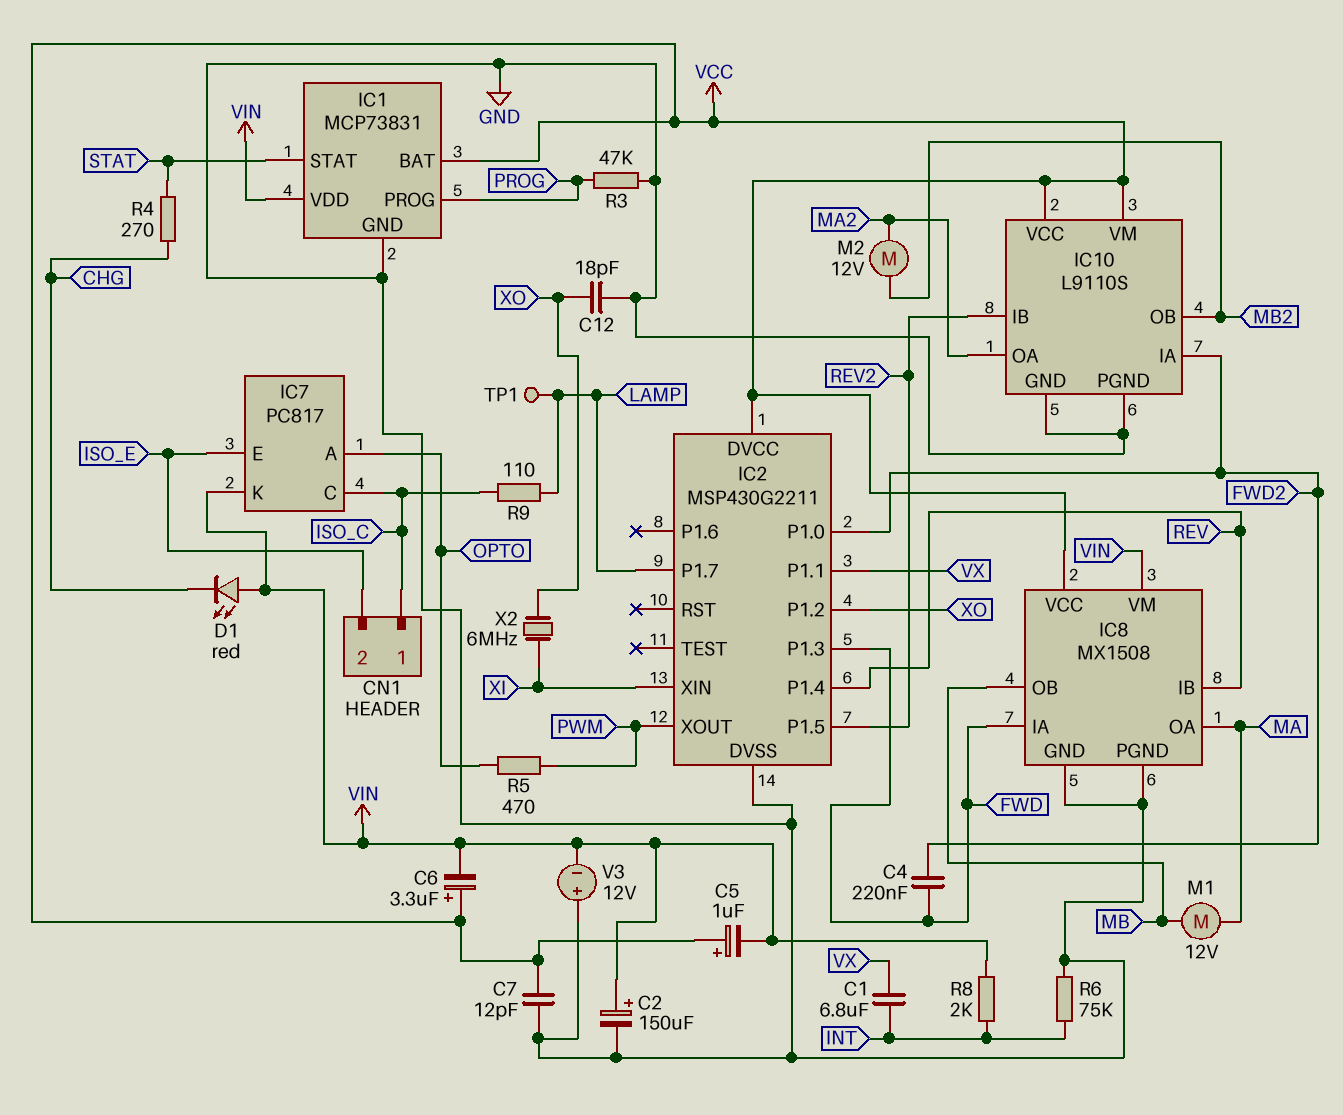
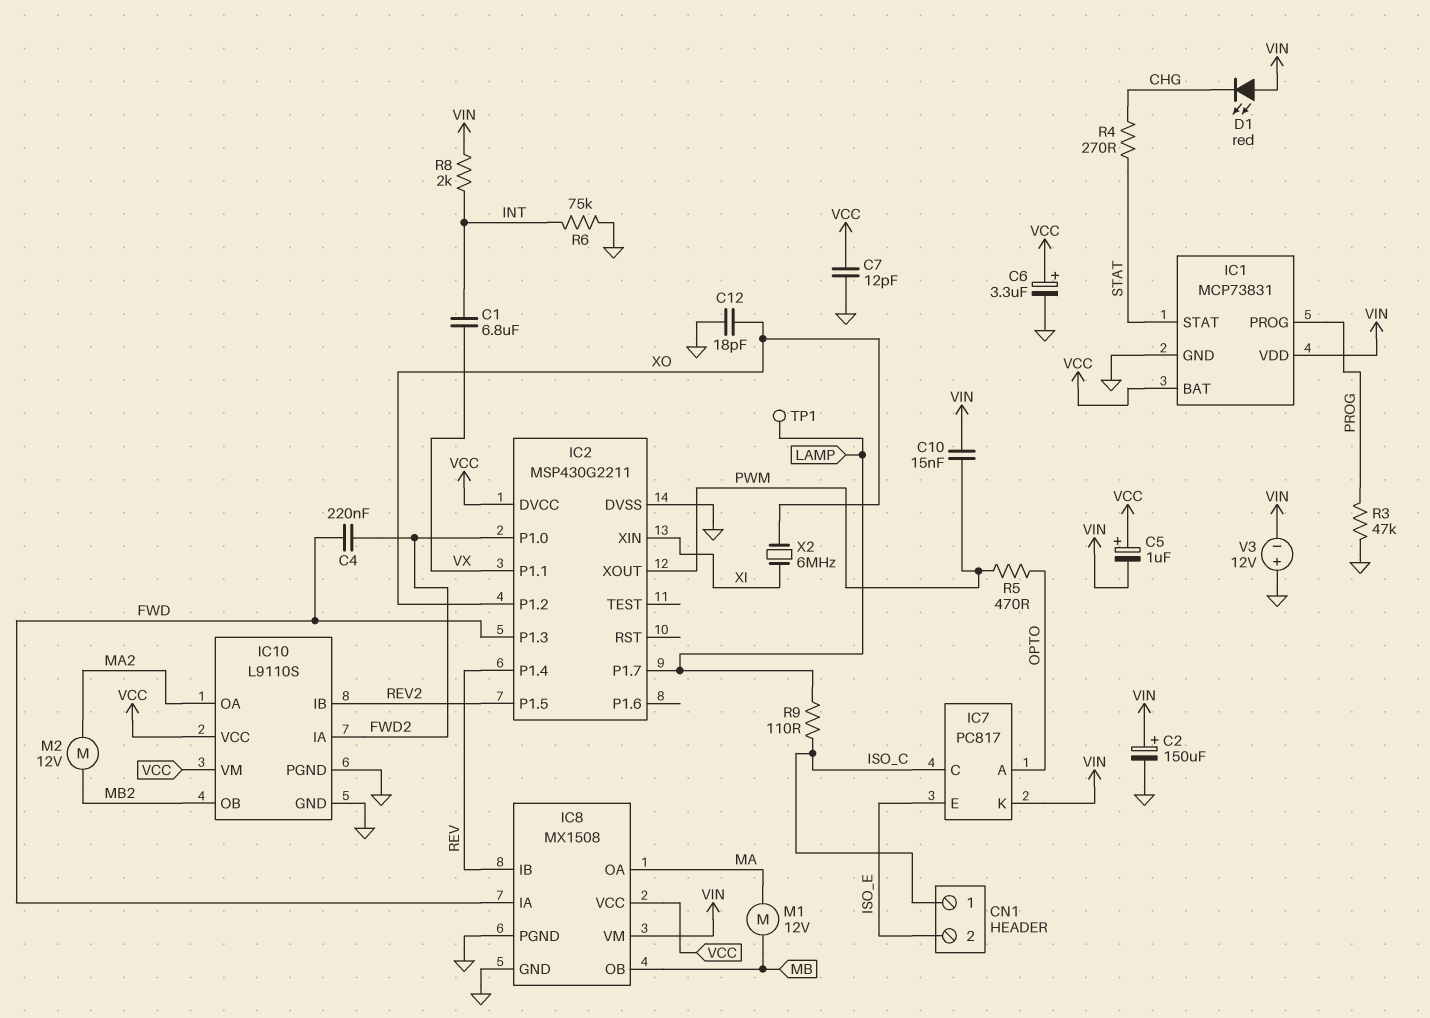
C6: 3.3uF (plus VCC, minus VIN) -> 3.3uF (plus VCC, minus GND)
C10: none -> 15nF (PWM, VIN)

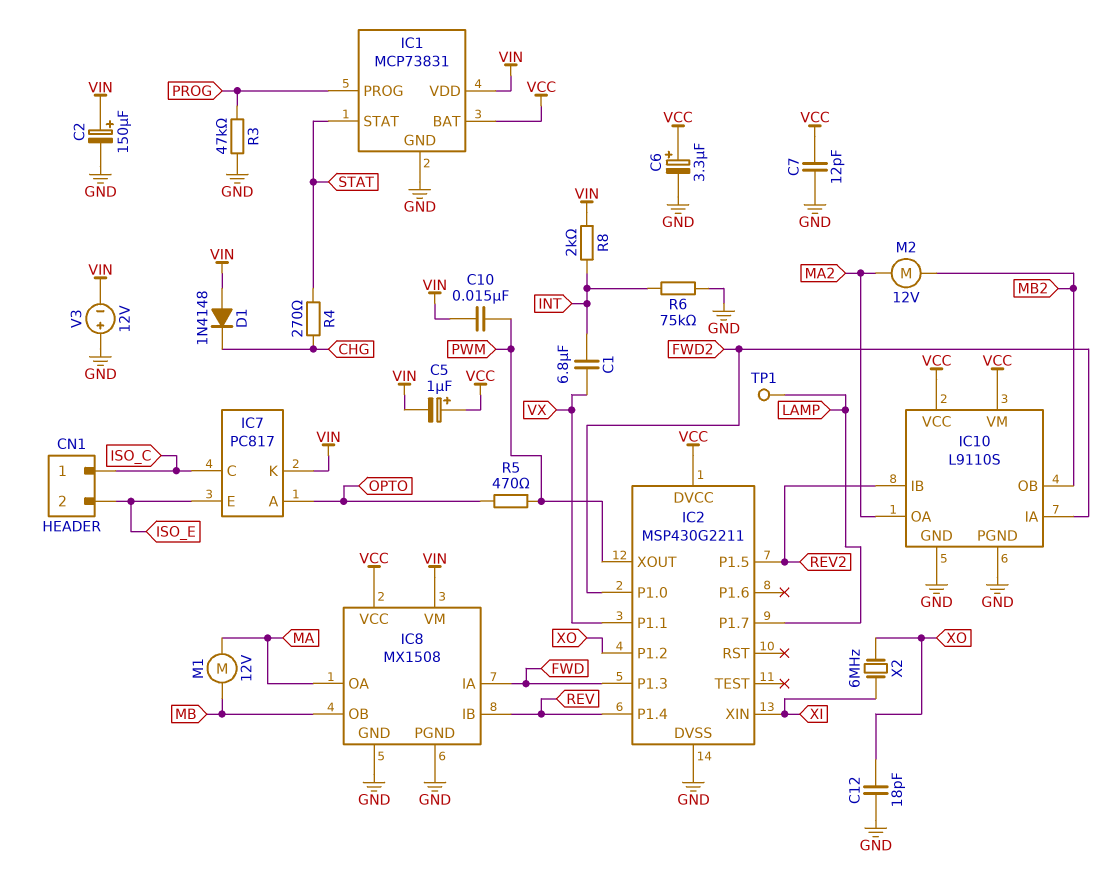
C4: 220nF (FWD, FWD2) -> none
D1: LED red (A VIN, K CHG) -> diode 1N4148 (A VIN, K CHG)
R9: 110 (ISO_C, LAMP) -> none

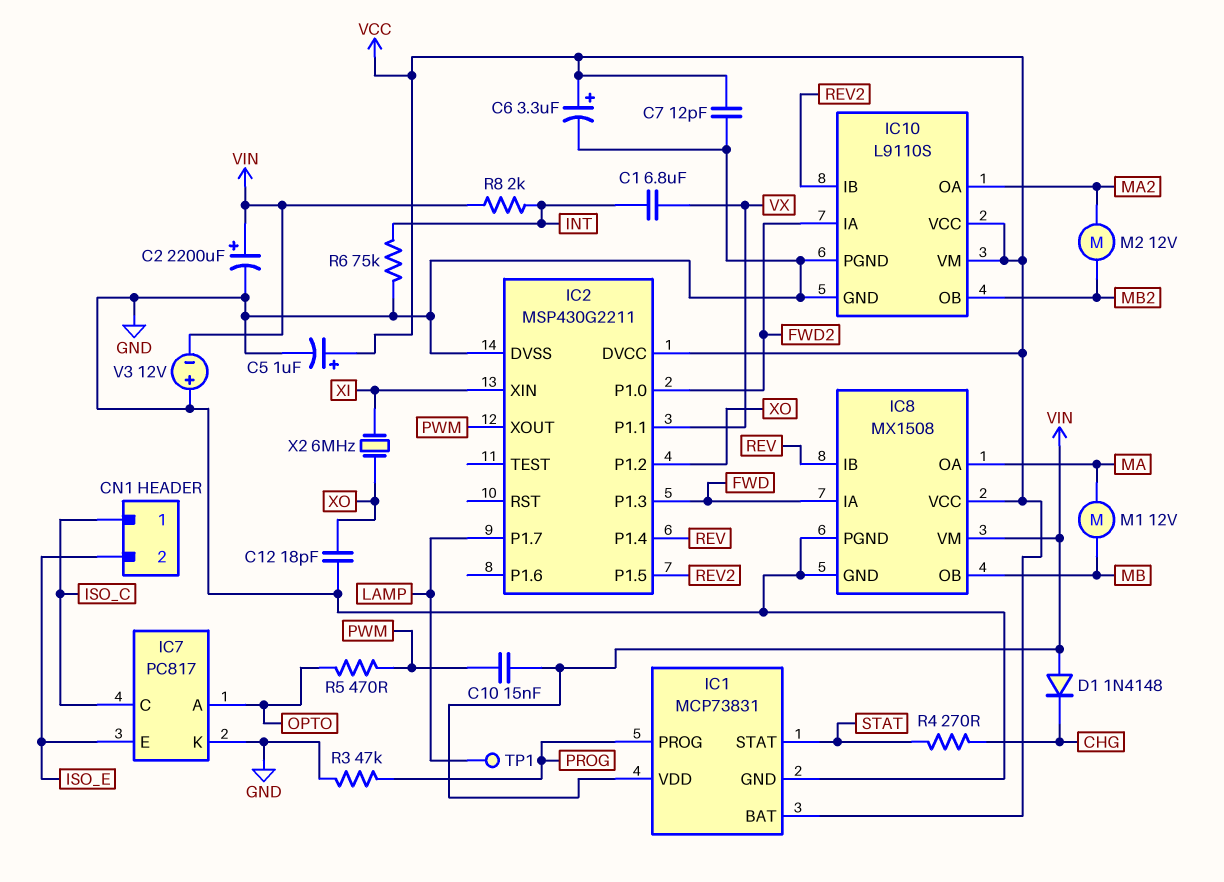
C2: 150uF (plus VIN, minus GND) -> 2200uF (plus VIN, minus GND)
C5: 1uF (plus VCC, minus VIN) -> 1uF (plus VCC, minus GND)
IC7 pin K: VIN -> GND

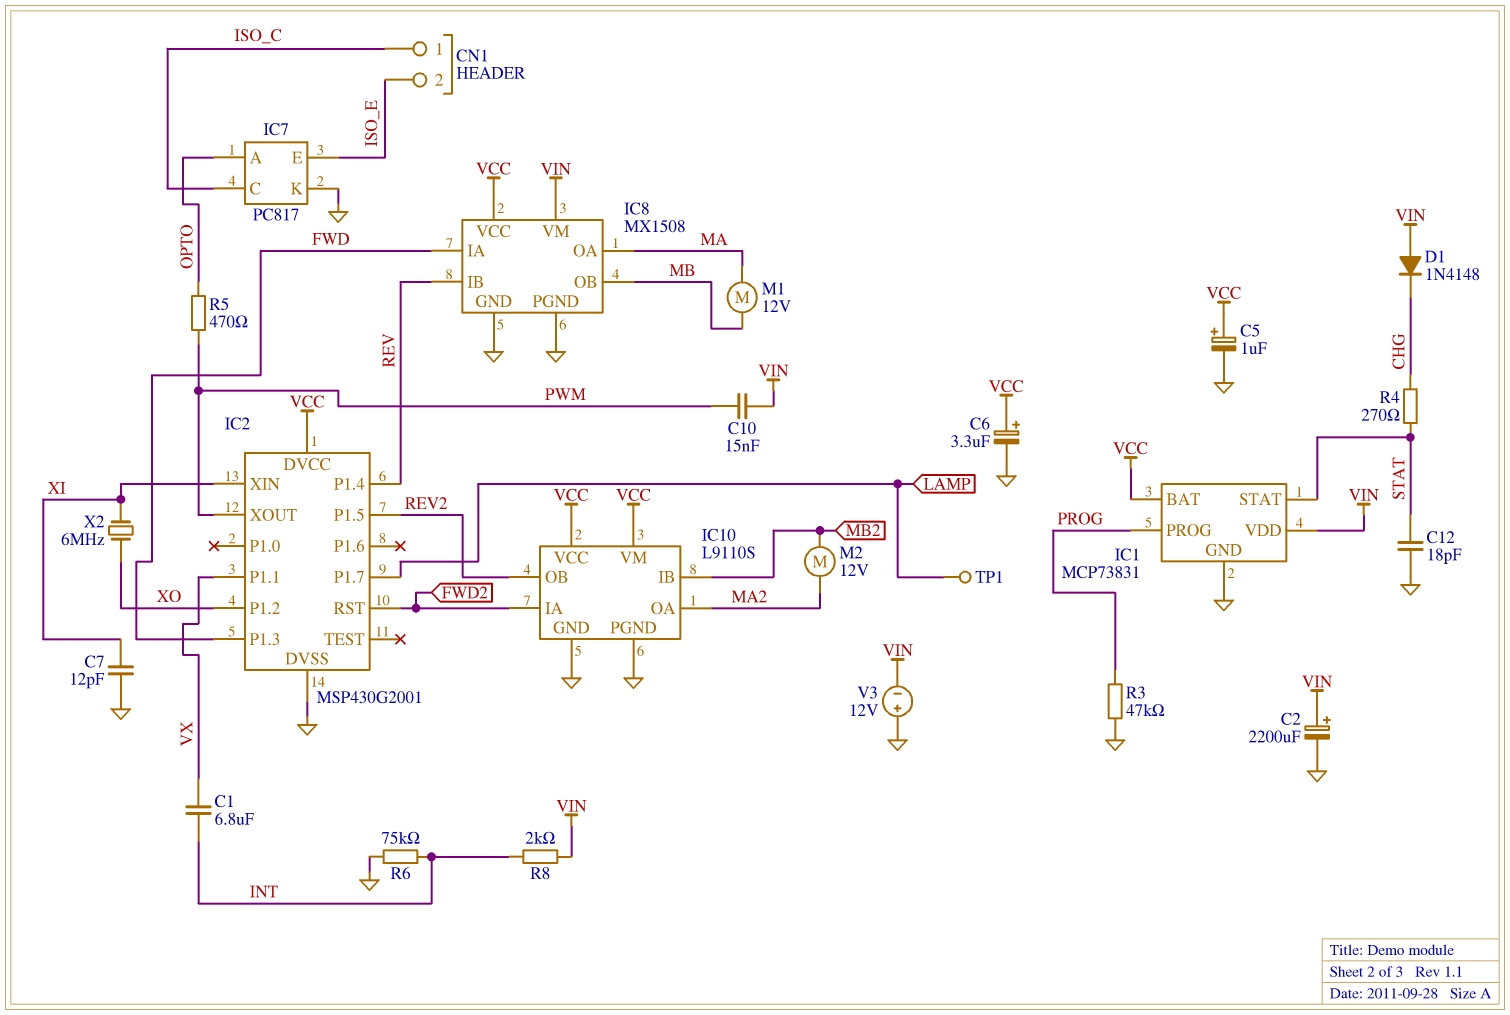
C7: 12pF (GND, VCC) -> 12pF (GND, XI)
C12: 18pF (GND, XO) -> 18pF (GND, STAT)
IC2: MSP430G2211 -> MSP430G2001
IC2 pin P1.0: FWD2 -> none
IC2 pin RST: none -> FWD2
IC10 pin IB: REV2 -> MB2
IC10 pin OB: MB2 -> REV2

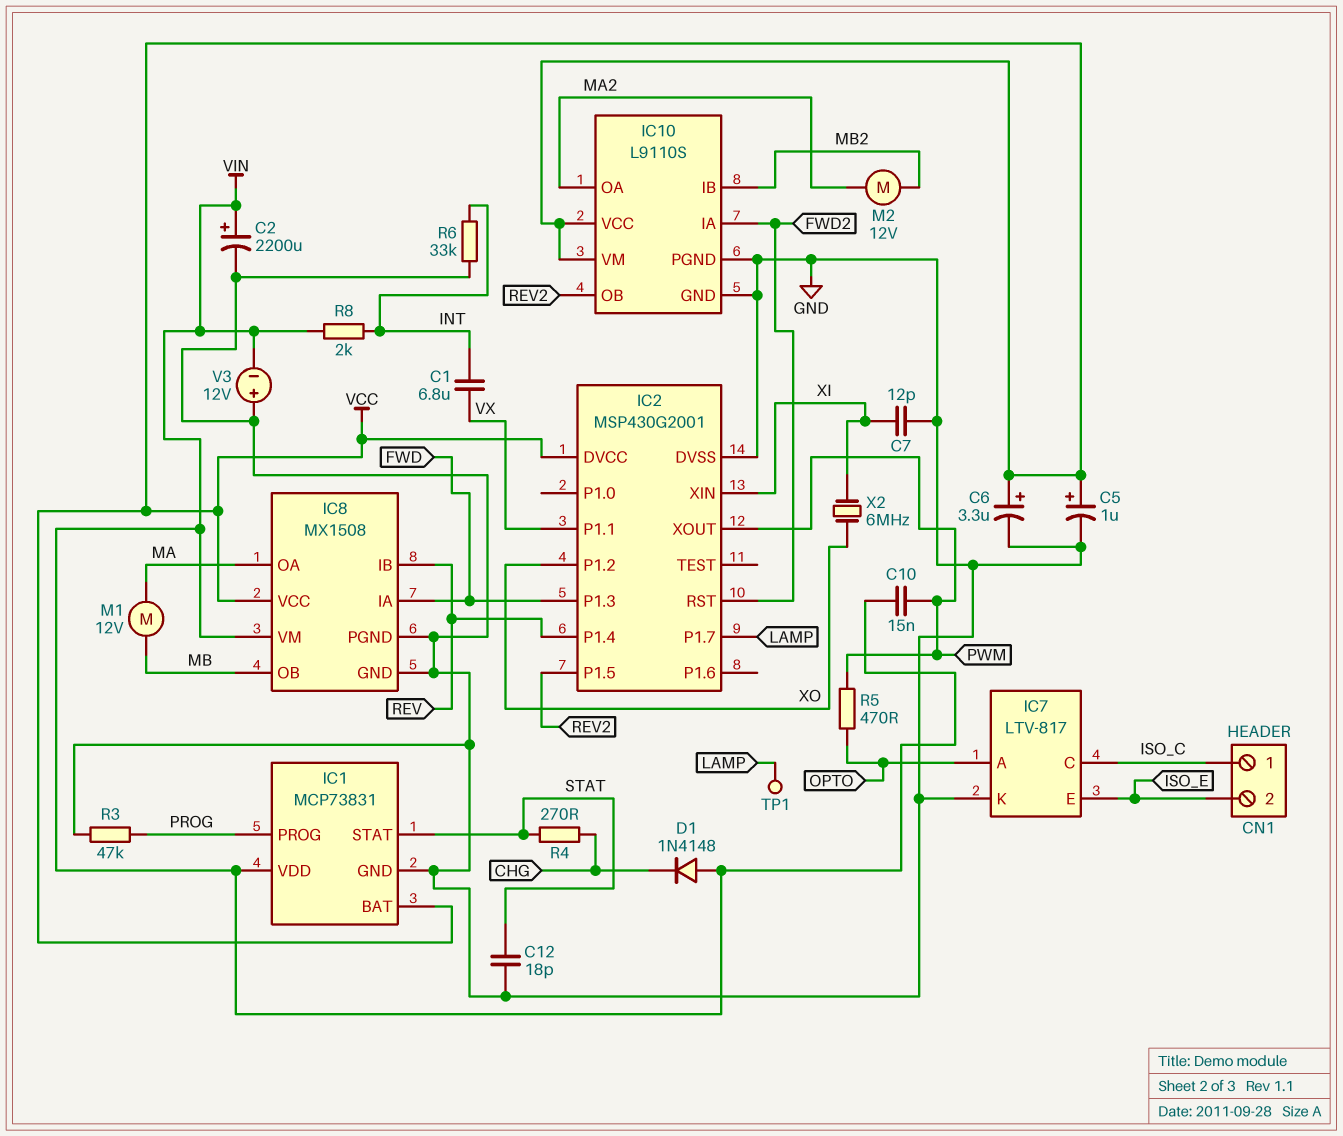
IC7: PC817 -> LTV-817
R6: 75k (GND, INT) -> 33k (GND, INT)

